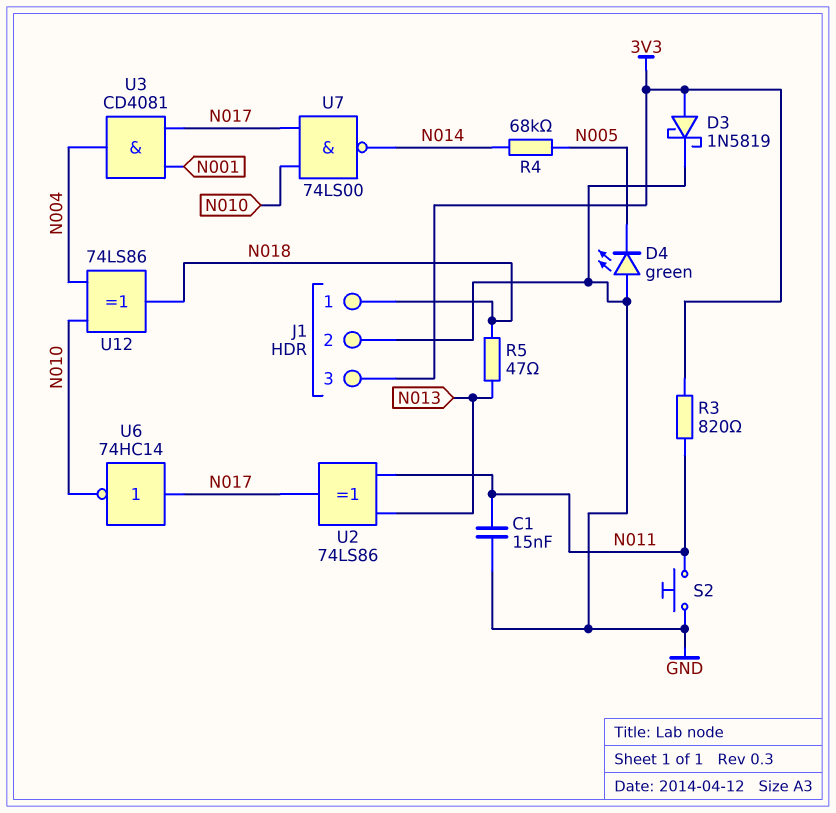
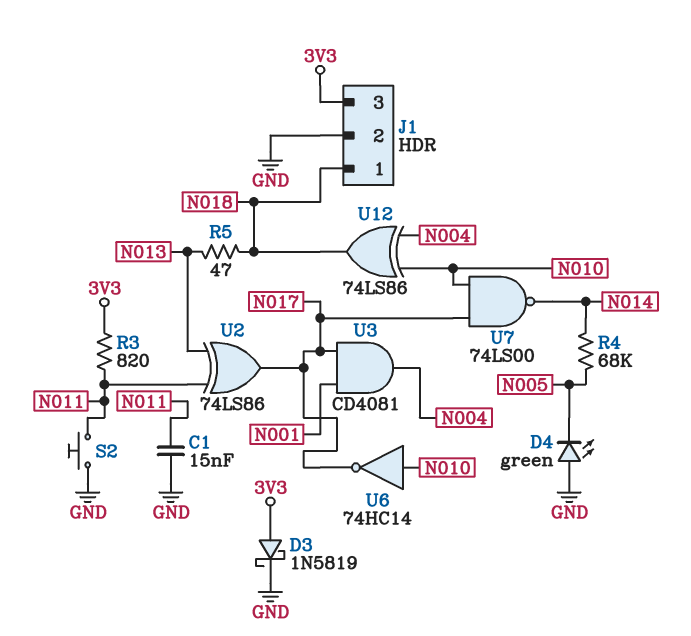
U6: NOT 74HC14 (in N017, out N010) -> NOT 74HC14 (in N010, out N017)

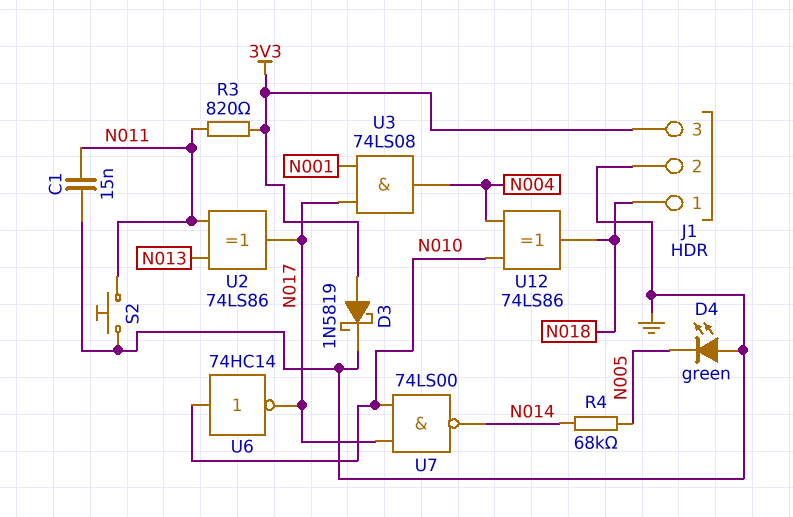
R5: 47 (N013, N018) -> none
U3: AND CD4081 (in N001, in N017, out N004) -> AND 74LS08 (in N001, in N017, out N004)

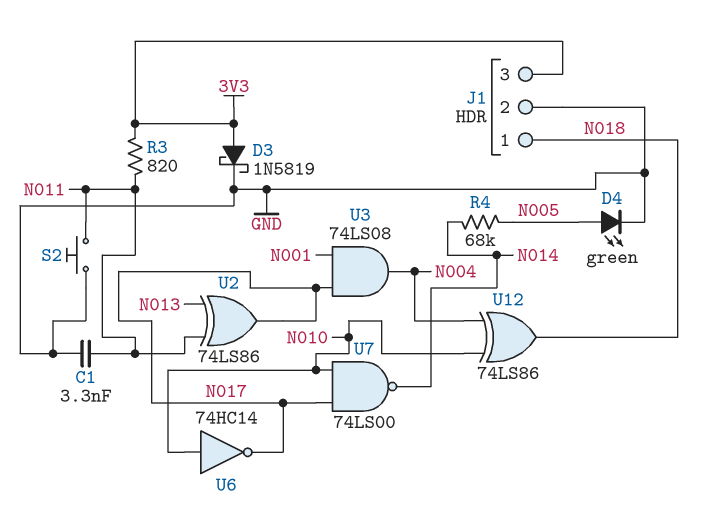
C1: 15nF (GND, N011) -> 3.3nF (GND, N011)
D4: LED green (A GND, K N005) -> LED green (A N005, K GND)

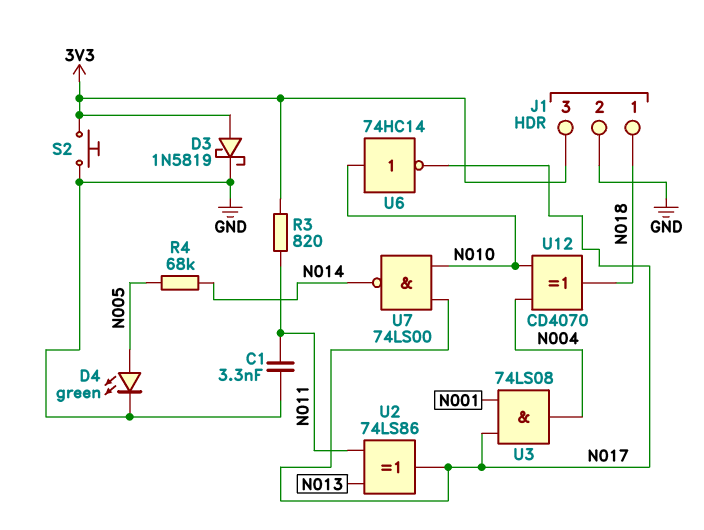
S2: button (GND, N011) -> button (3V3, GND)
U12: XOR 74LS86 (in N004, in N010, out N018) -> XOR CD4070 (in N004, in N010, out N018)

